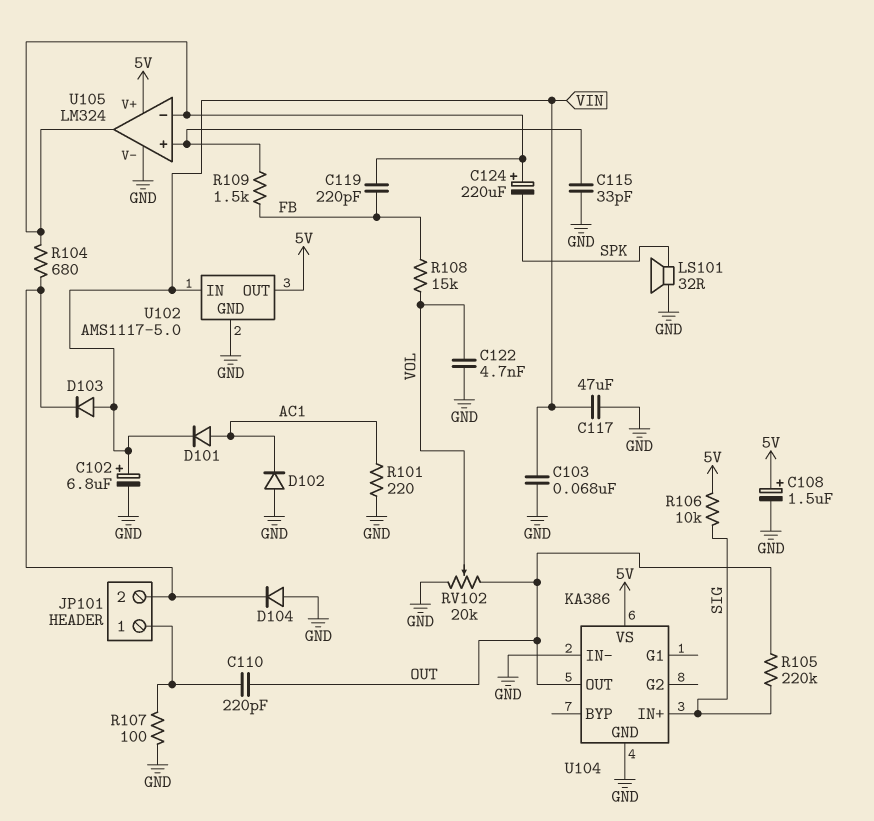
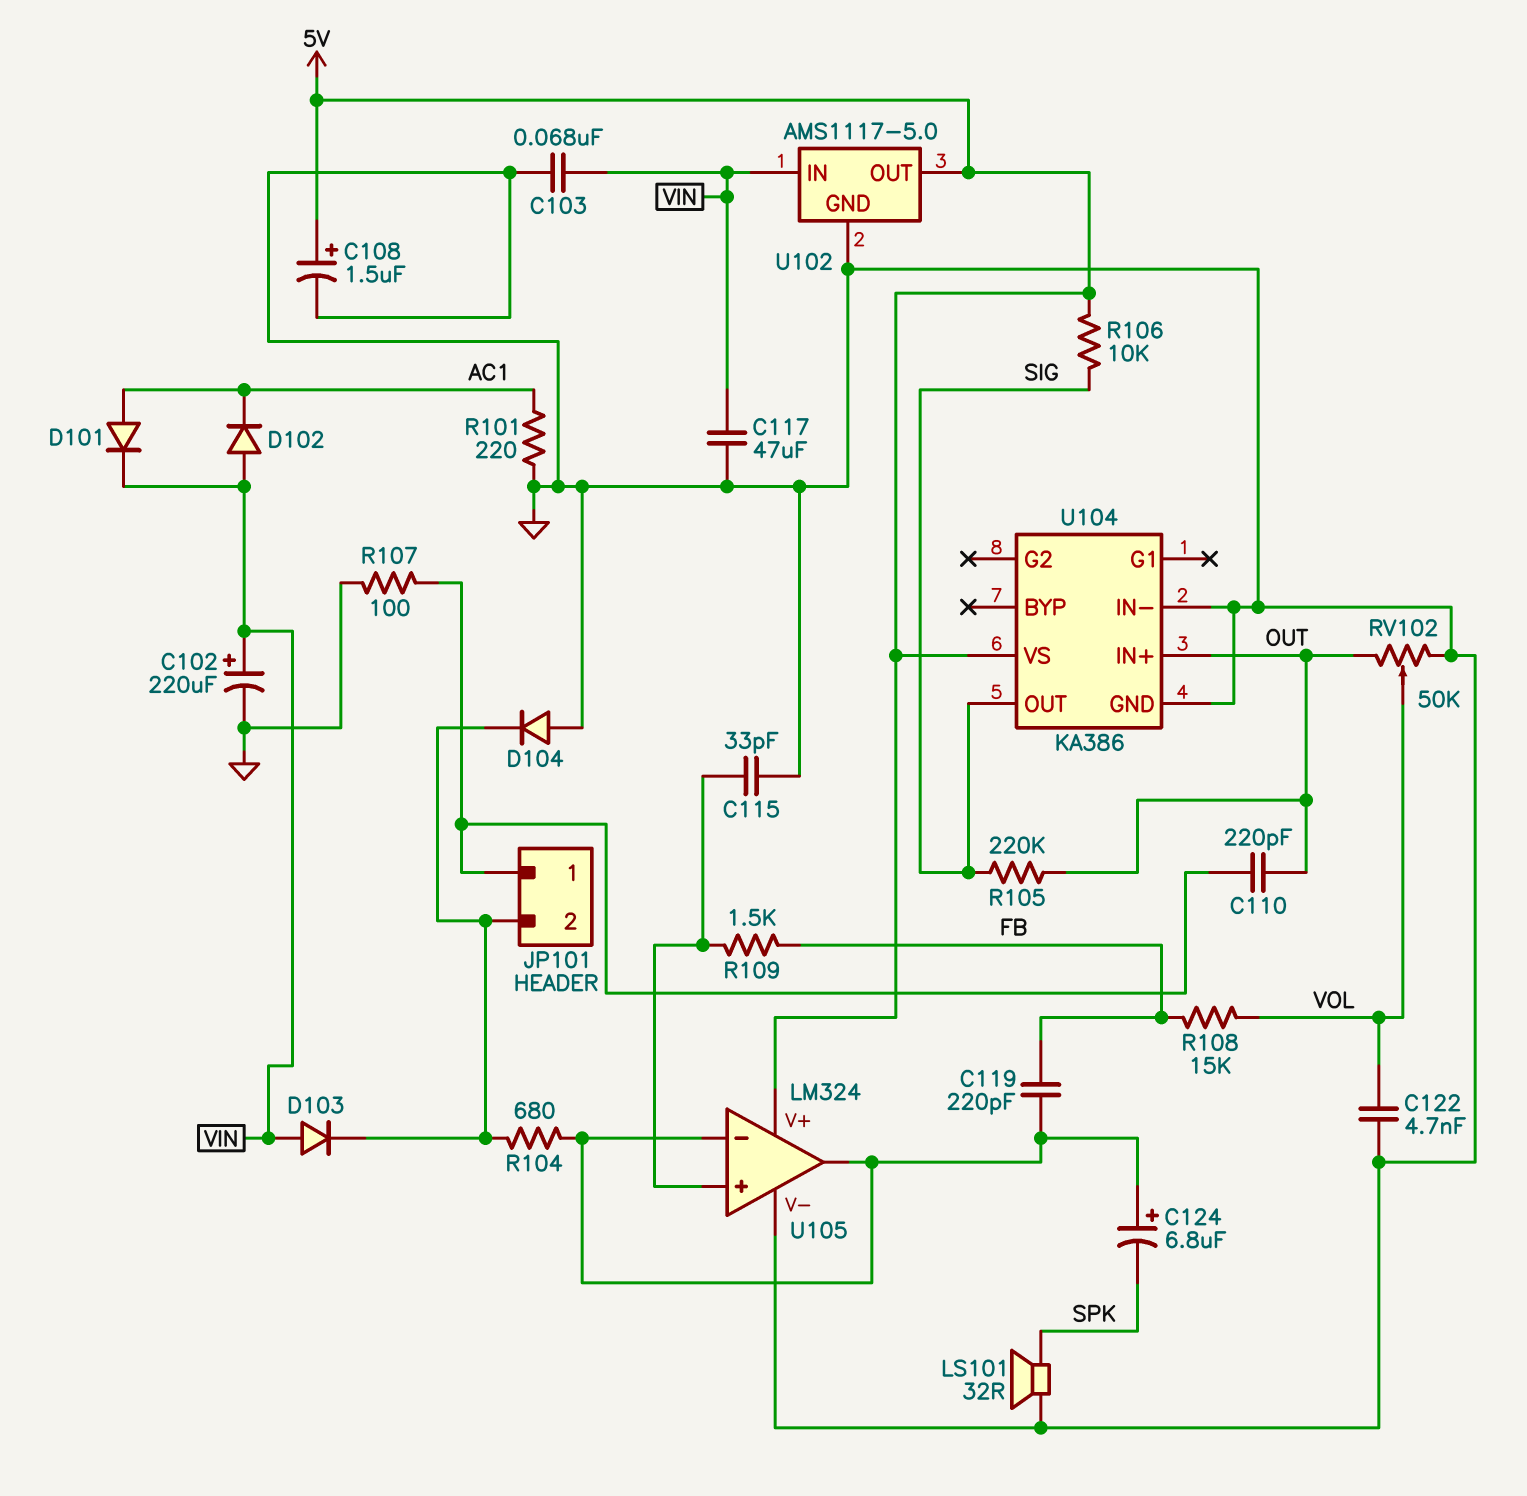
C102: 6.8uF (plus VIN, minus GND) -> 220uF (plus VIN, minus GND)
C124: 220uF (plus U105/in-, minus SPK) -> 6.8uF (plus U105/in-, minus SPK)
D102: diode (A GND, K AC1) -> diode (A VIN, K AC1)
RV102: 20k (GND, OUT, wiper VOL) -> 50k (GND, OUT, wiper VOL)
U104 pin IN+: SIG -> OUT
U104 pin OUT: OUT -> SIG

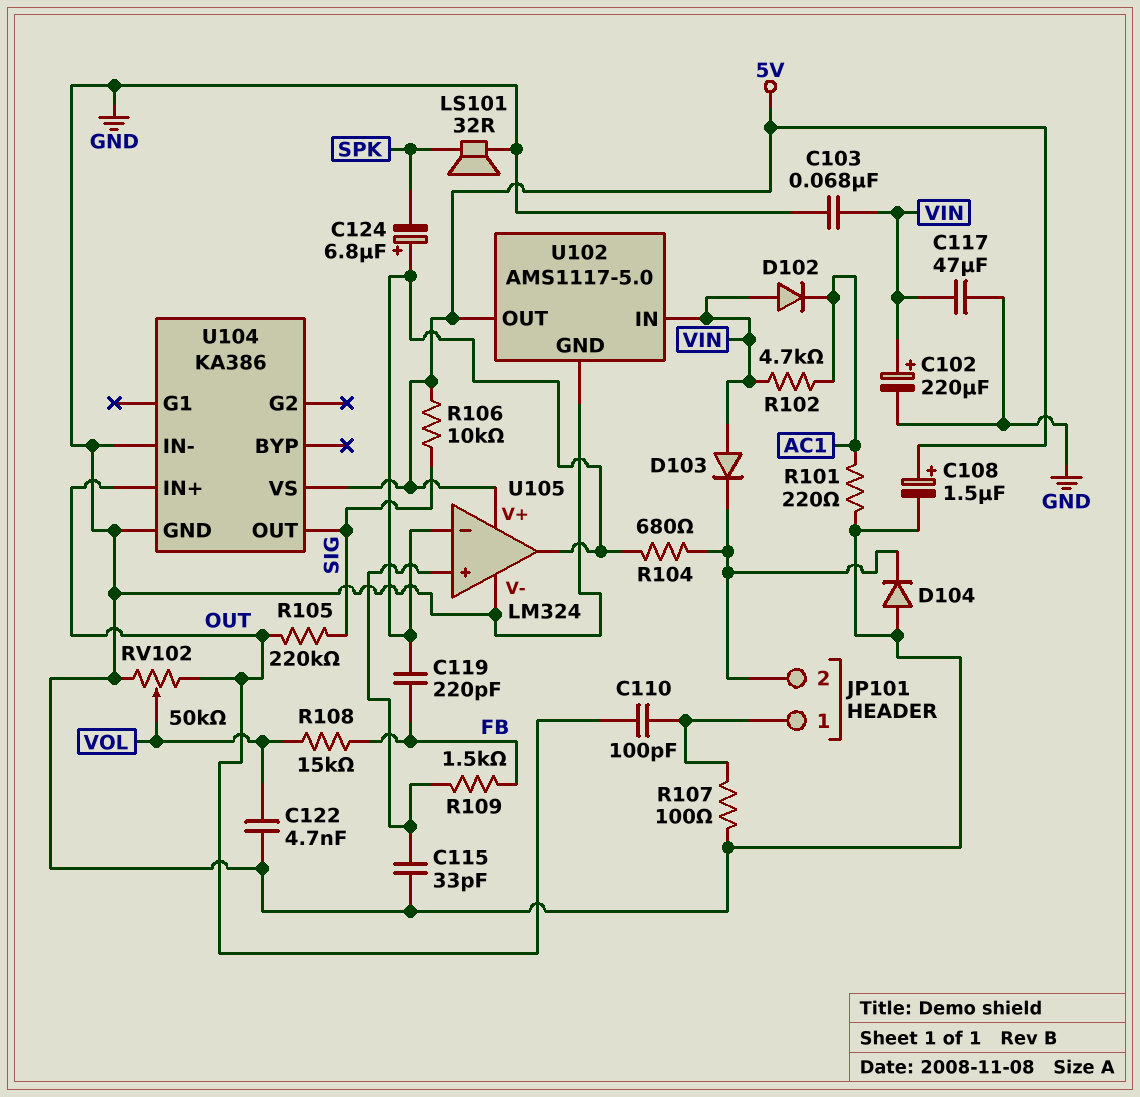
C110: 220pF (JP101/1, OUT) -> 100pF (JP101/1, OUT)
D101: diode (A AC1, K VIN) -> none
R102: none -> 4.7k (AC1, VIN)

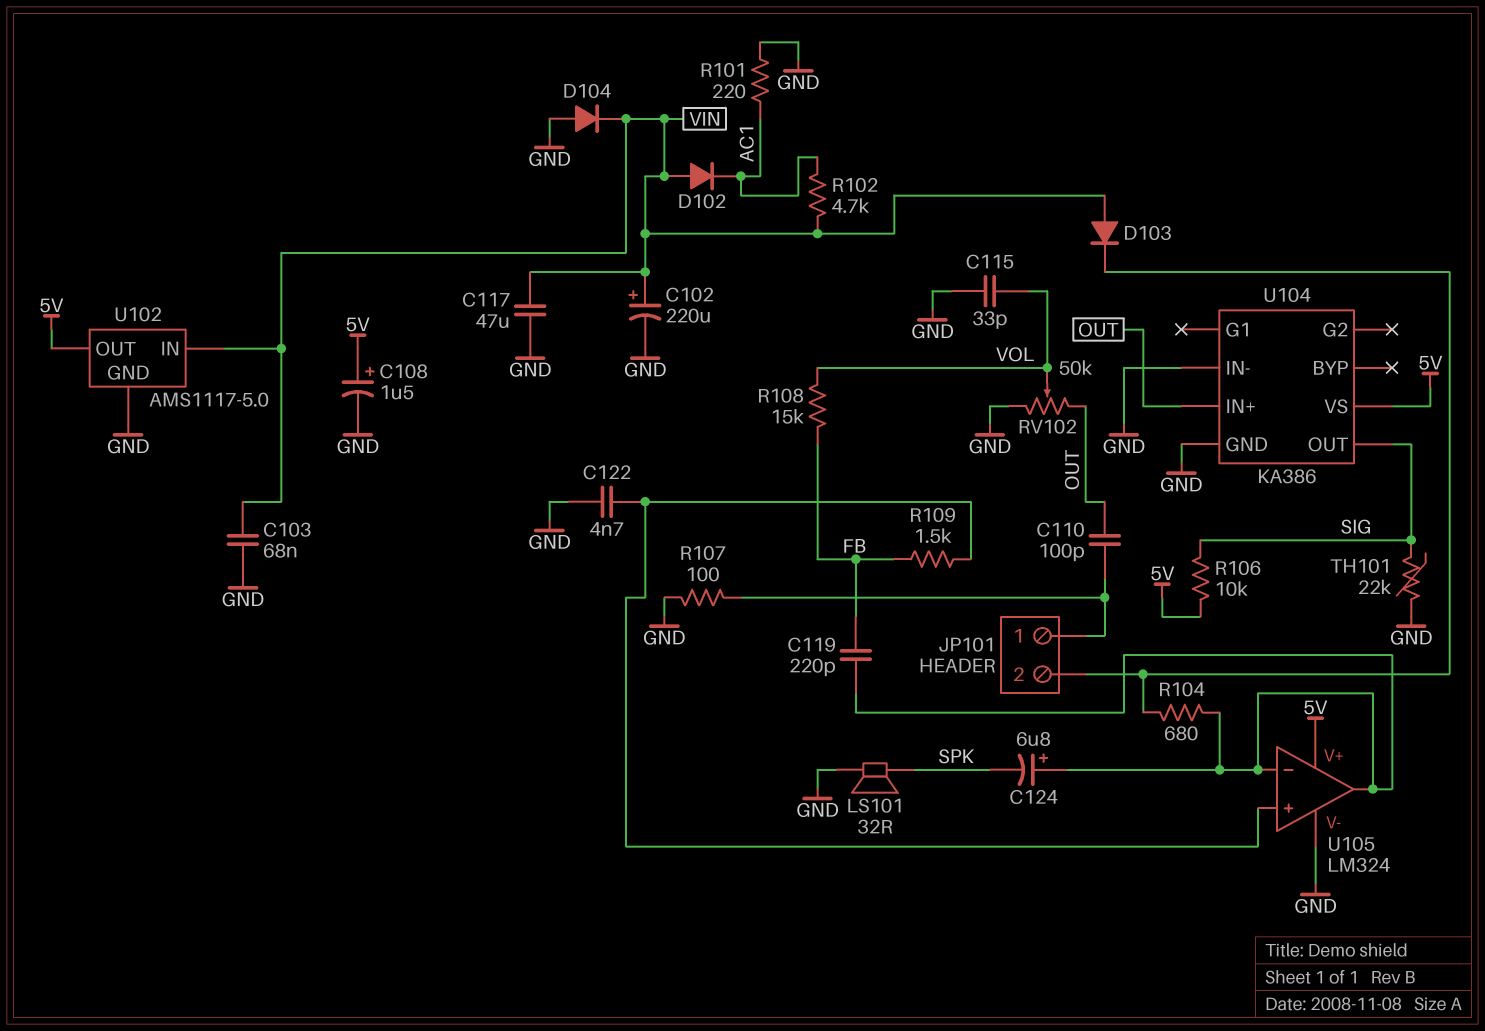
C115: 33pF (GND, U105/in+) -> 33pF (GND, VOL)
C122: 4.7nF (GND, VOL) -> 4.7nF (GND, U105/in+)
D104: diode (A GND, K JP101/2) -> diode (A GND, K VIN)
R105: 220k (OUT, SIG) -> none
TH101: none -> 22k (GND, SIG)

